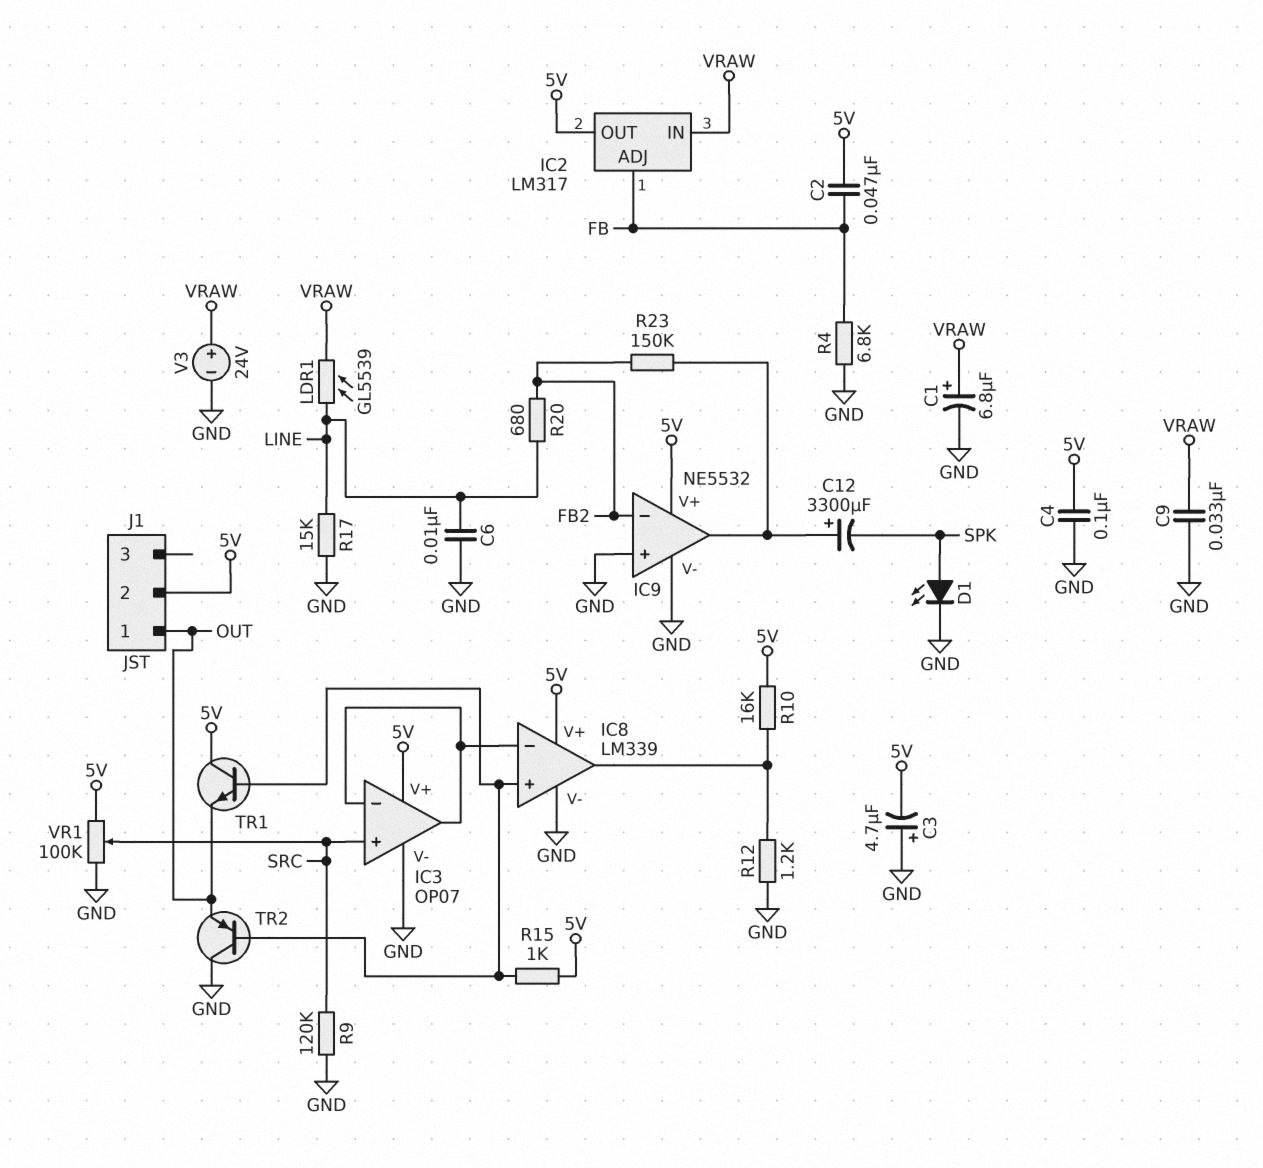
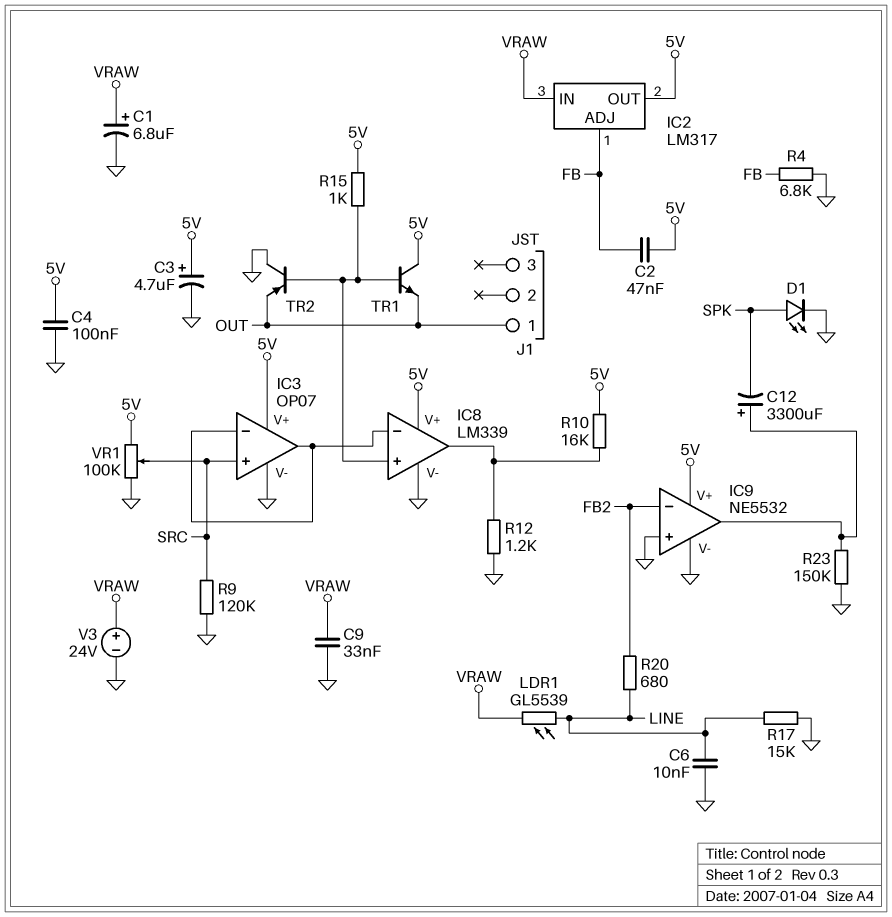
C3: 4.7uF (plus GND, minus 5V) -> 4.7uF (plus 5V, minus GND)
J1 pin 2: 5V -> none
R23: 150k (FB2, IC9/out) -> 150k (GND, IC9/out)

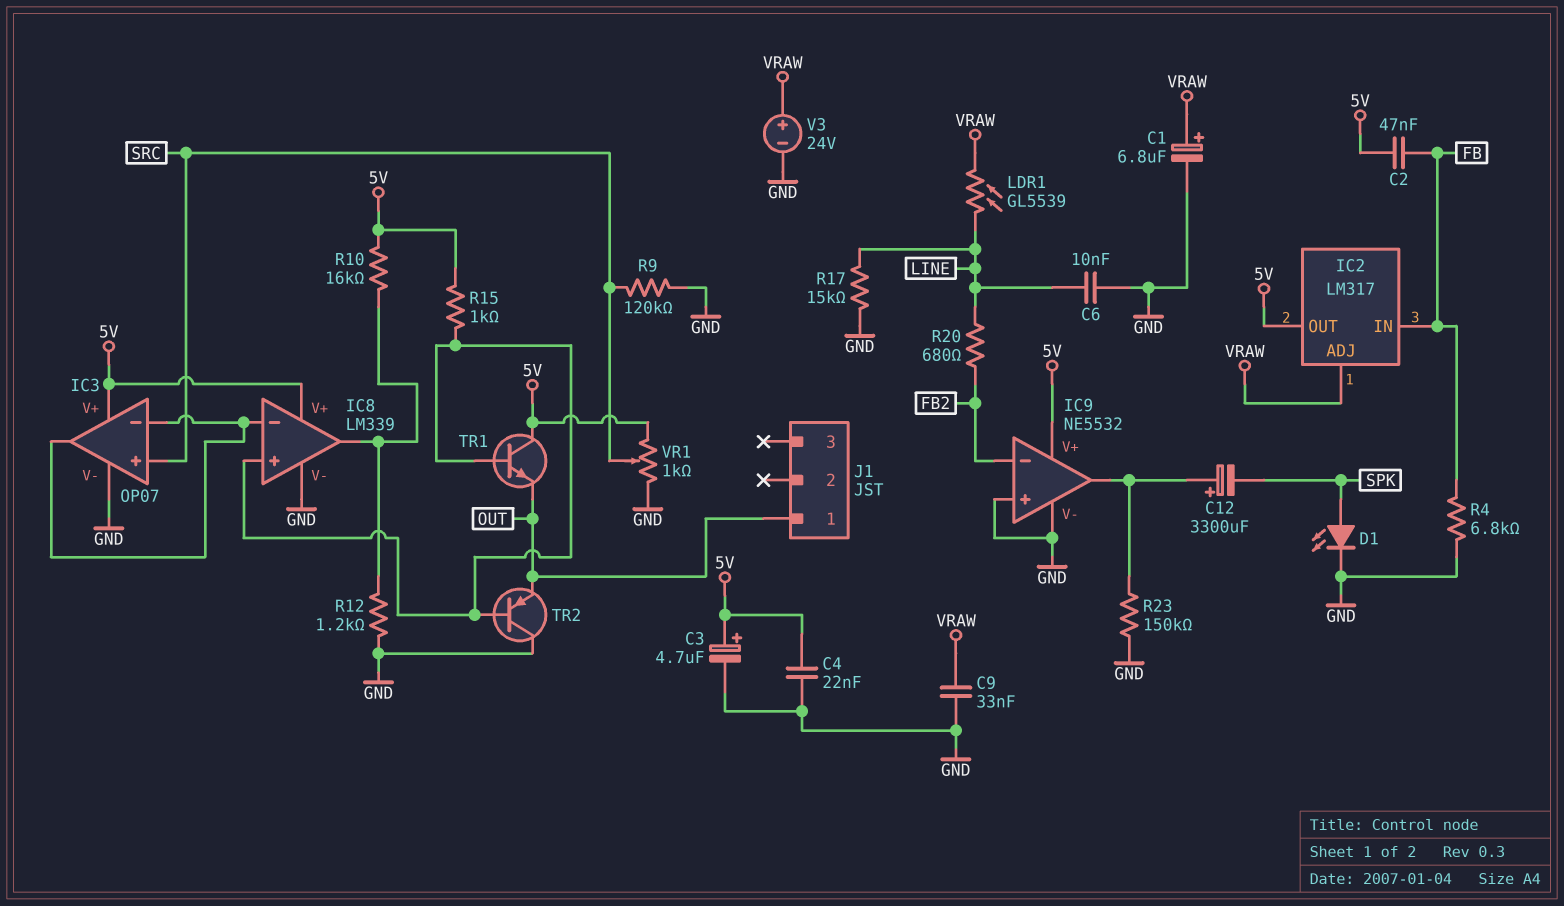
C4: 100nF (5V, GND) -> 22nF (5V, GND)
IC2 pin ADJ: FB -> VRAW
IC2 pin IN: VRAW -> FB
VR1: 100k (5V, GND, wiper SRC) -> 1k (5V, GND, wiper SRC)

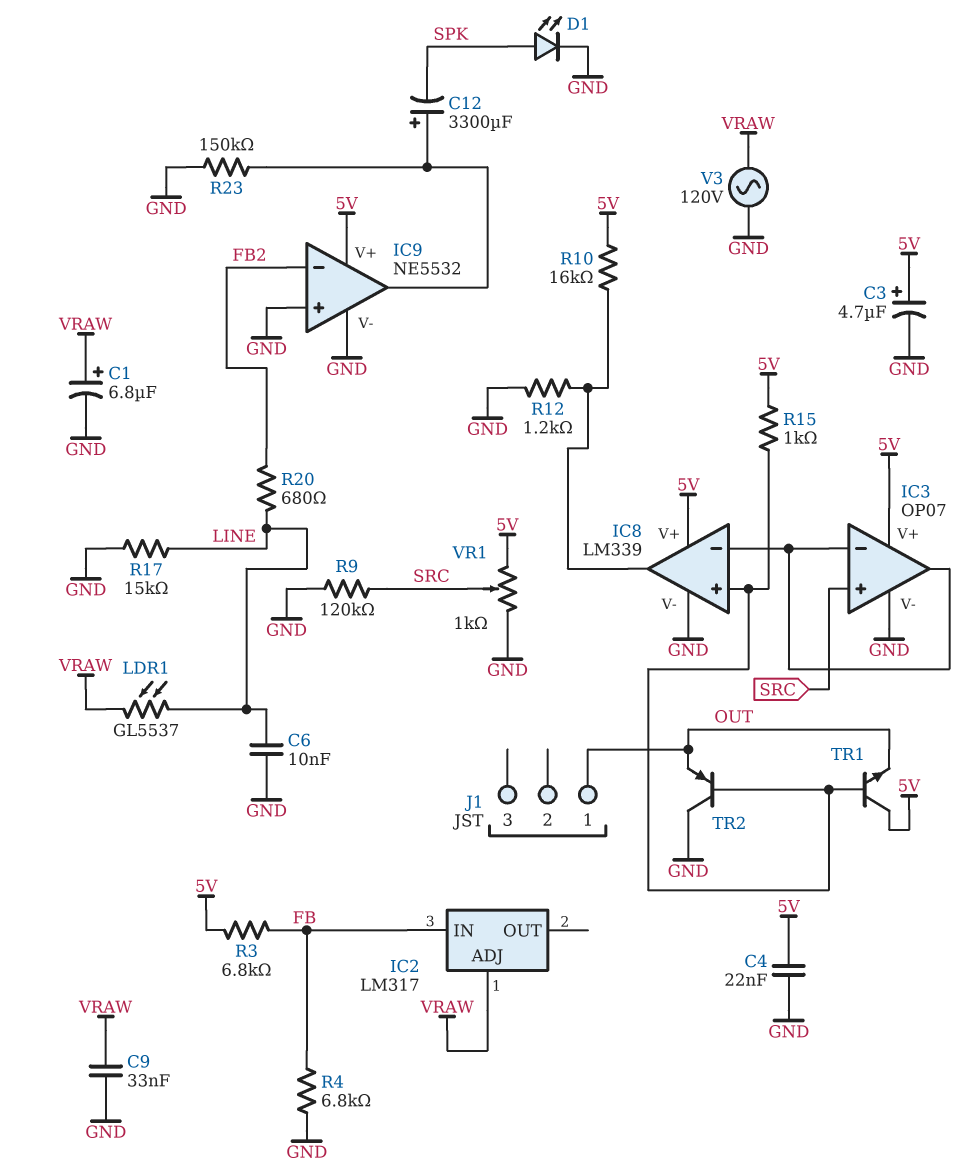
C2: 47nF (5V, FB) -> none
IC2 pin OUT: 5V -> none
LDR1: GL5539 (LINE, VRAW) -> GL5537 (LINE, VRAW)
R3: none -> 6.8k (5V, FB)
V3: 24V (plus VRAW, minus GND) -> AC 120V (GND, VRAW)

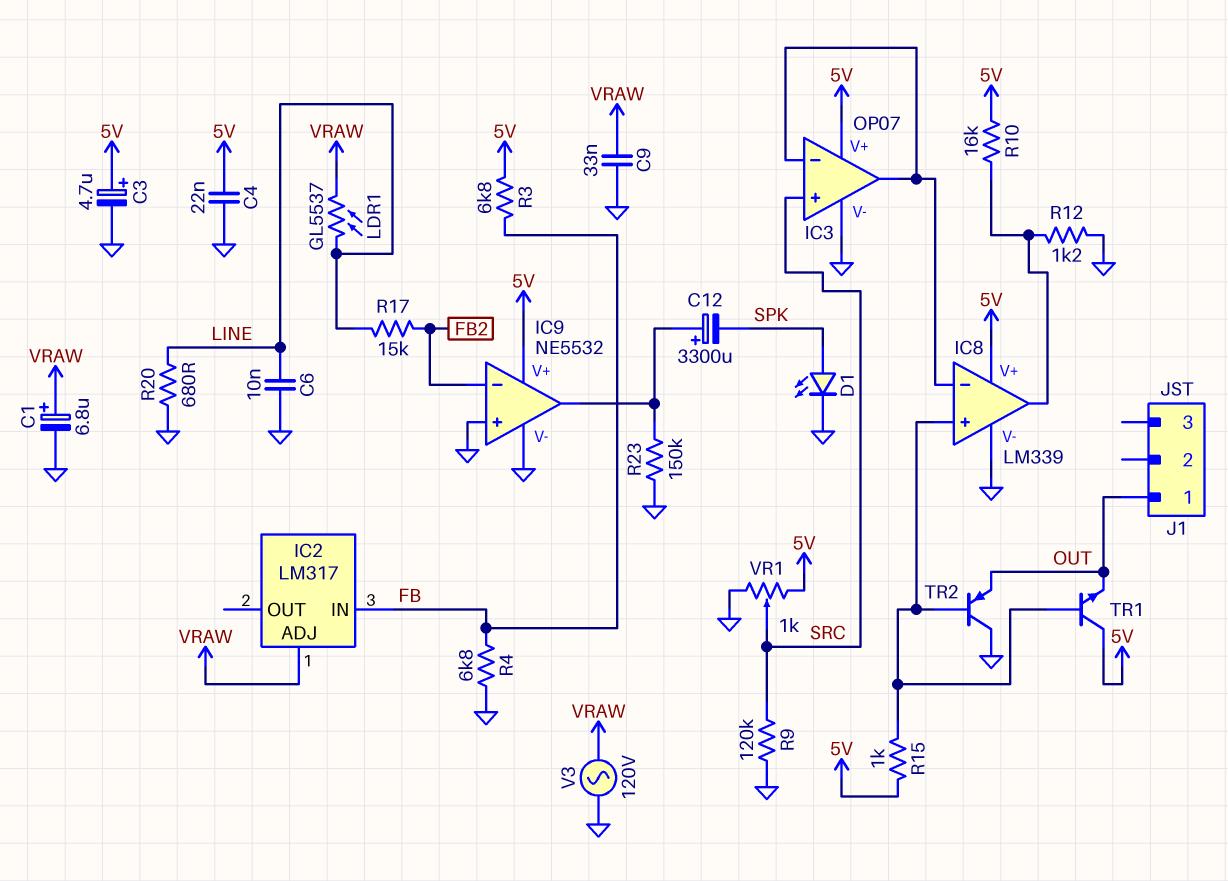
R17: 15k (GND, LINE) -> 15k (FB2, LINE)
R20: 680 (FB2, LINE) -> 680 (GND, LINE)

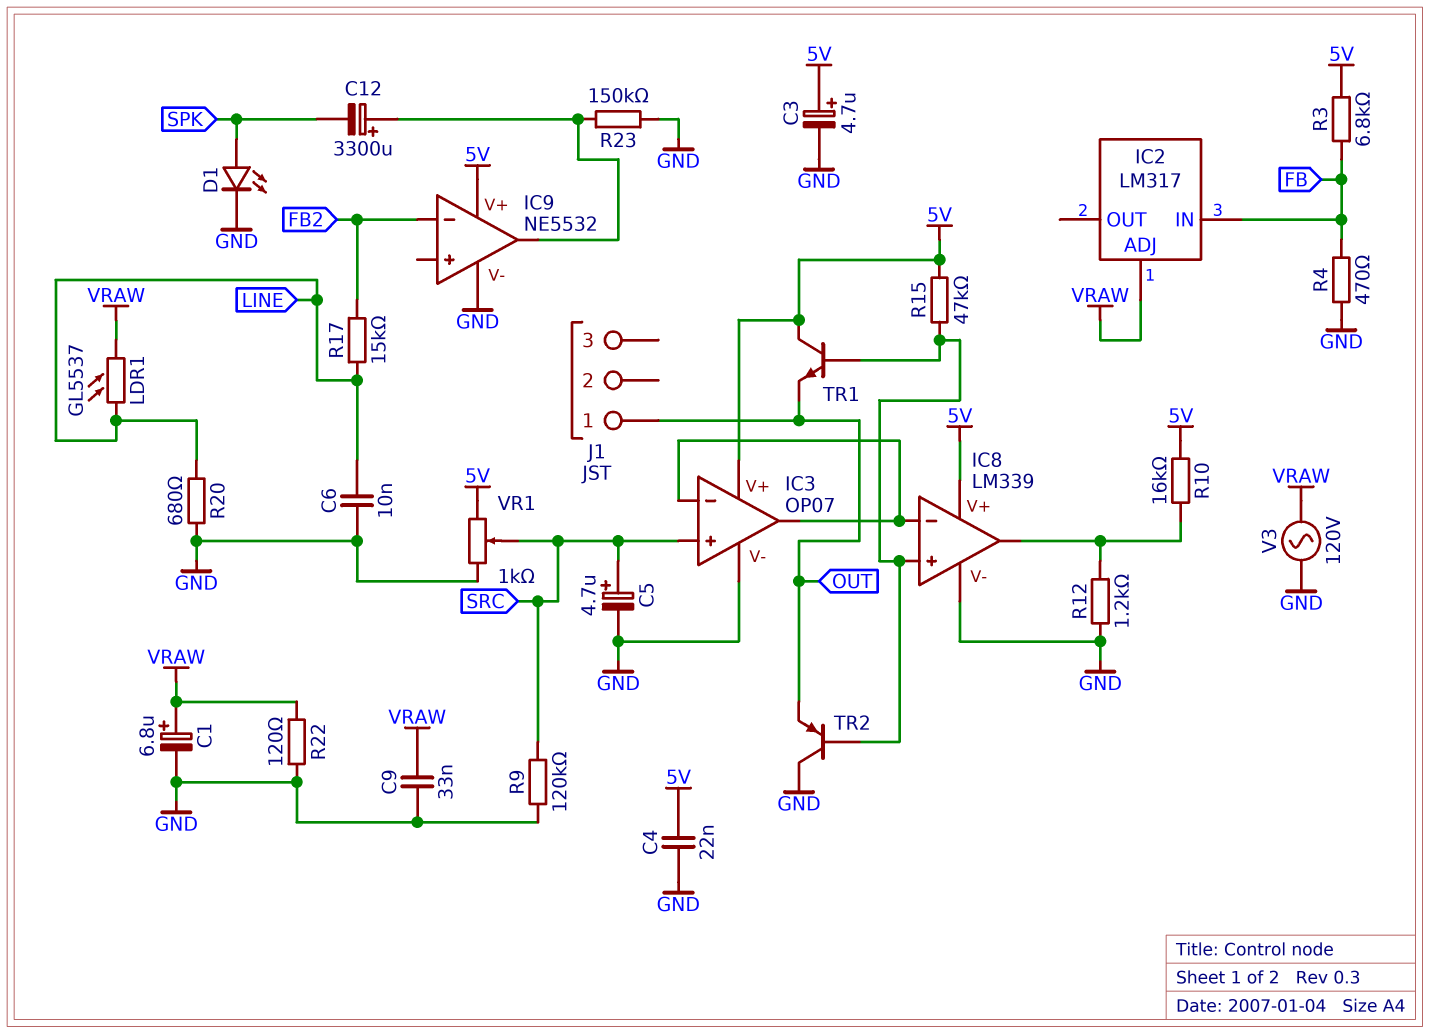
C5: none -> 4.7uF (plus SRC, minus GND)
IC9 pin in+: GND -> none
R4: 6.8k (FB, GND) -> 470 (FB, GND)
R15: 1k (5V, IC8/in+) -> 47k (5V, IC8/in+)
R22: none -> 120 (GND, VRAW)

